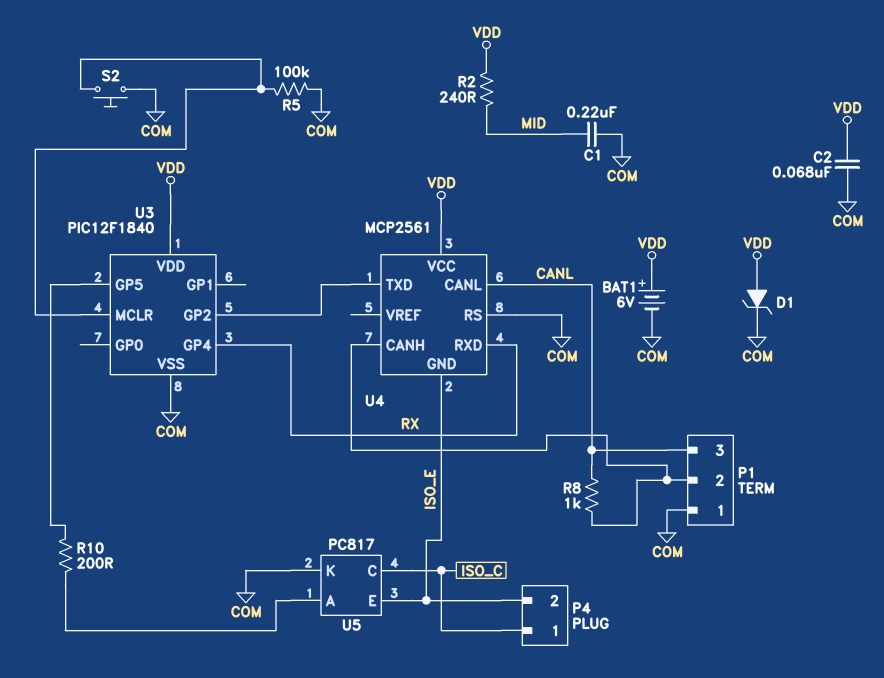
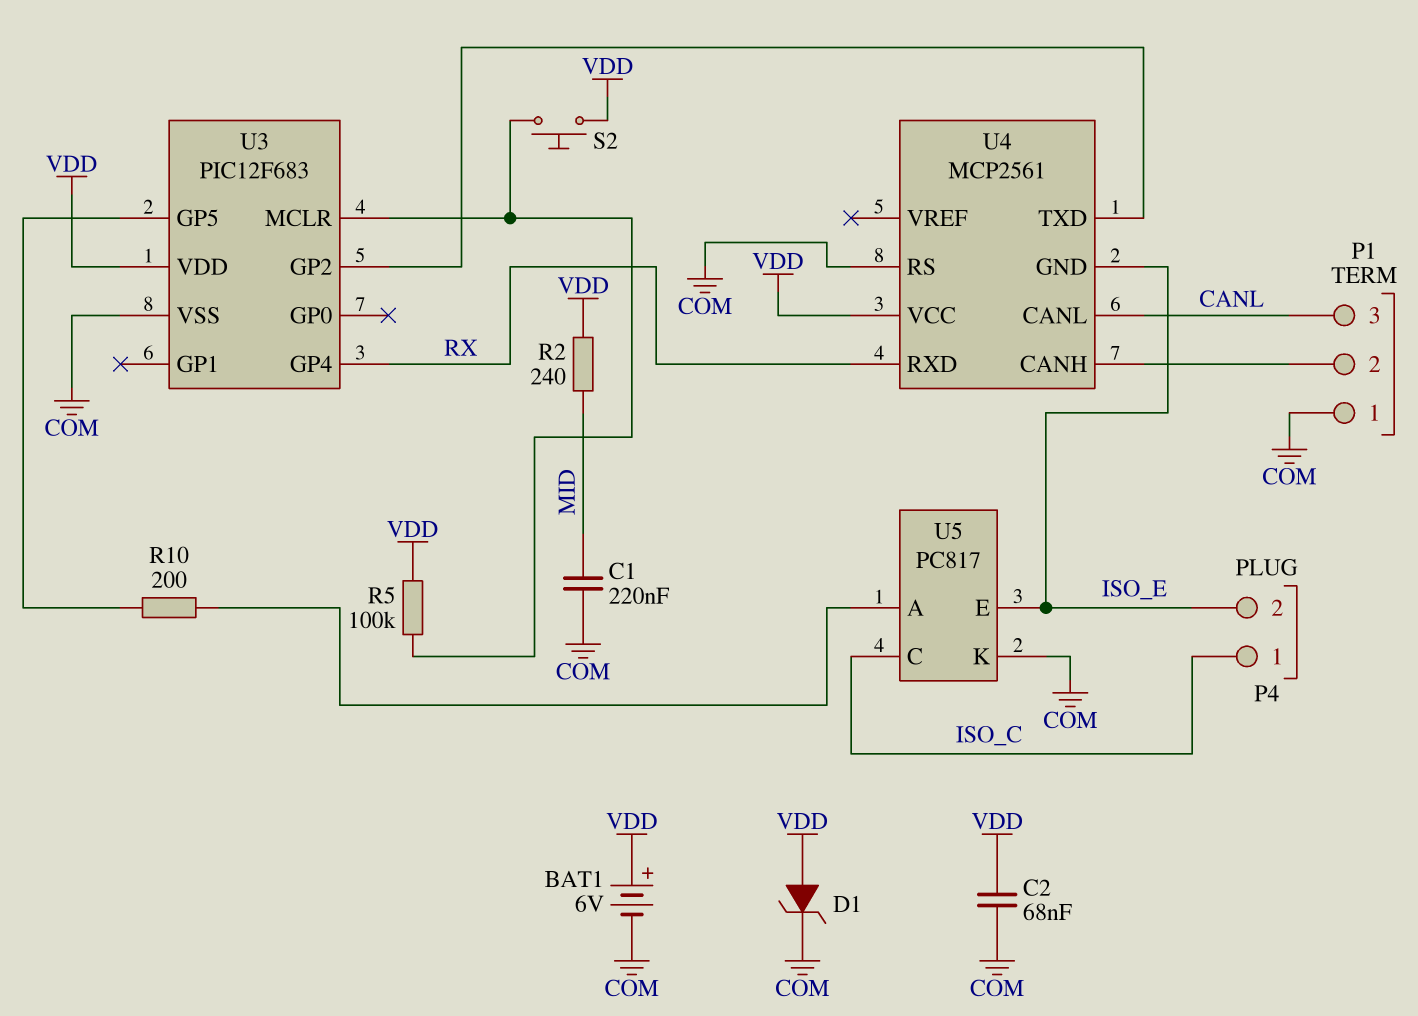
R5: 100k (COM, U3/MCLR) -> 100k (U3/MCLR, VDD)
R8: 1k (CANL, P1/2) -> none
S2: button (COM, U3/MCLR) -> button (U3/MCLR, VDD)
U3: PIC12F1840 -> PIC12F683

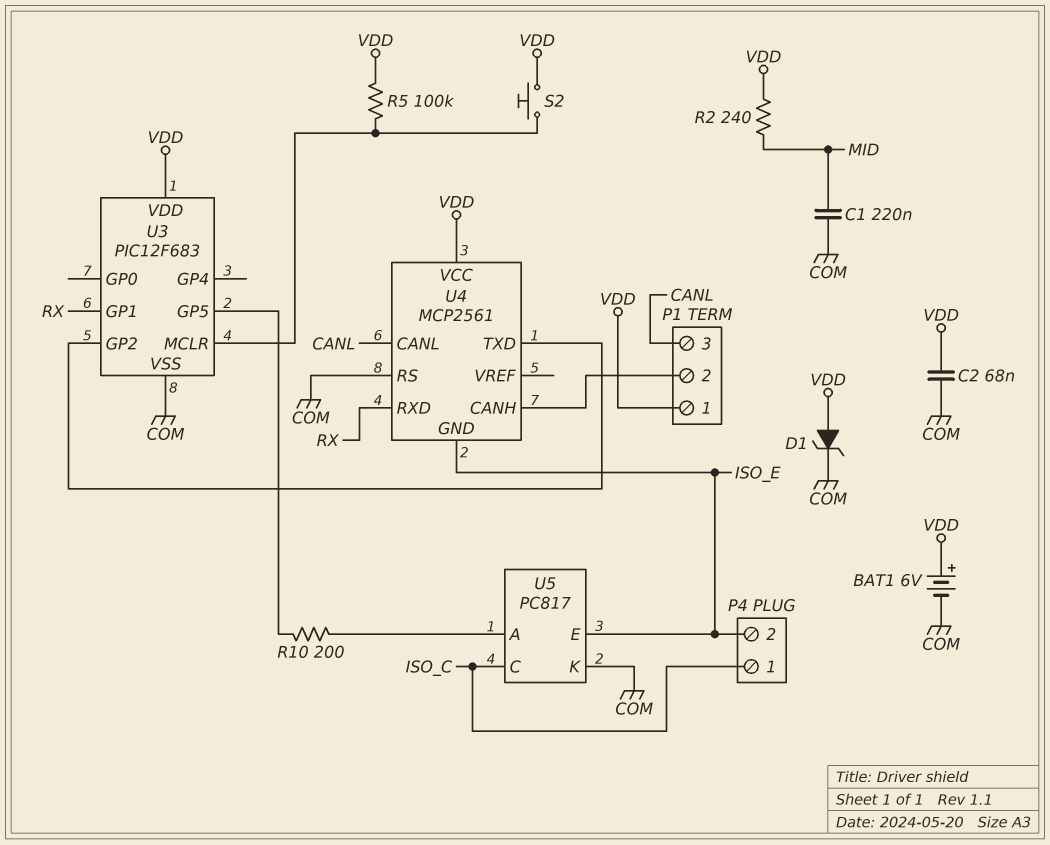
P1 pin 1: COM -> VDD
U3 pin GP1: none -> RX
U3 pin GP4: RX -> none

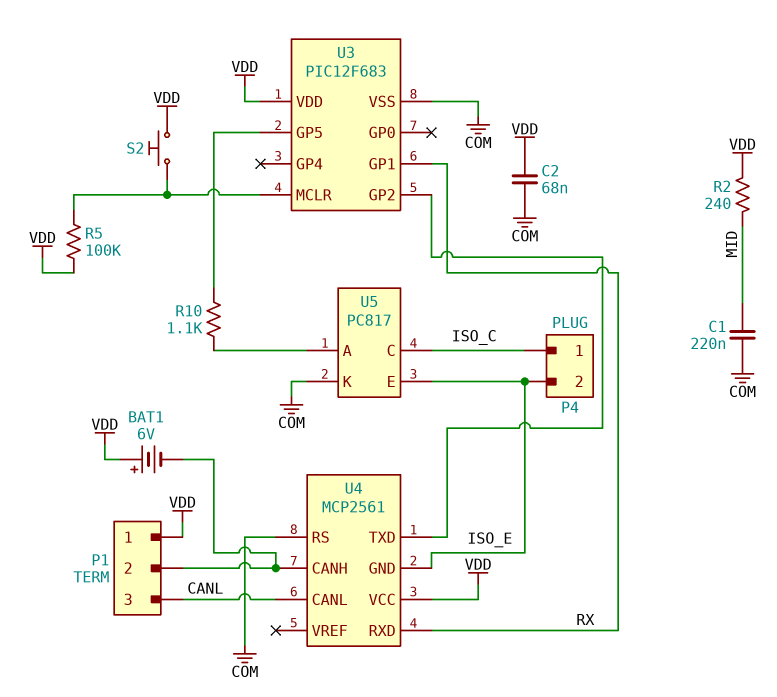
BAT1: 6V (plus VDD, minus COM) -> 6V (plus VDD, minus P1/2)
D1: zener (A VDD, K COM) -> none
R10: 200 (U3/GP5, U5/A) -> 1.1k (U3/GP5, U5/A)

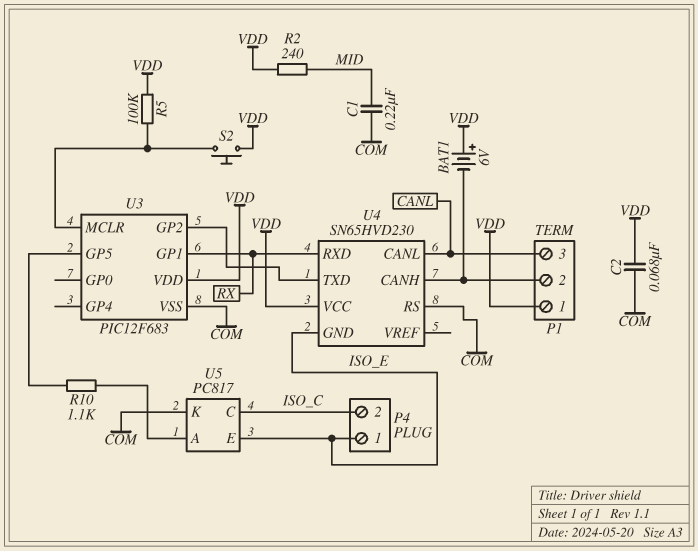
P4 pin 1: ISO_C -> ISO_E
P4 pin 2: ISO_E -> ISO_C
U4: MCP2561 -> SN65HVD230

